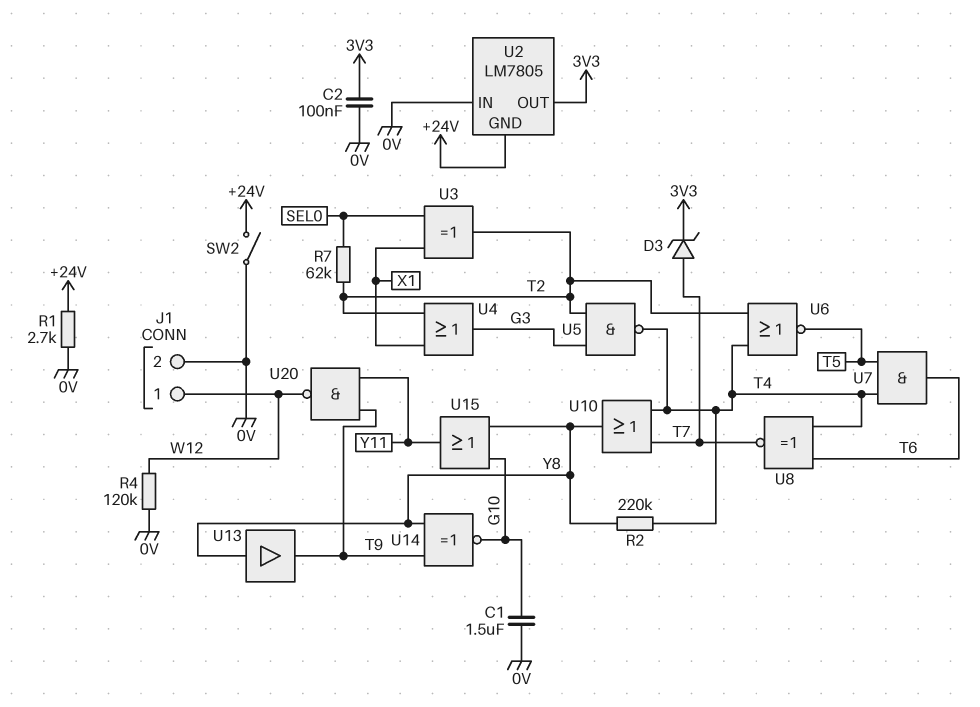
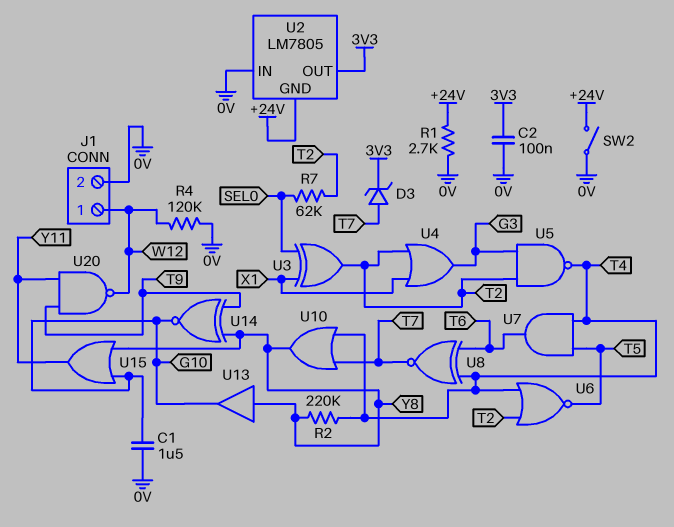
U13: buffer (in Y8, out T9) -> buffer (in Y8, out G10)

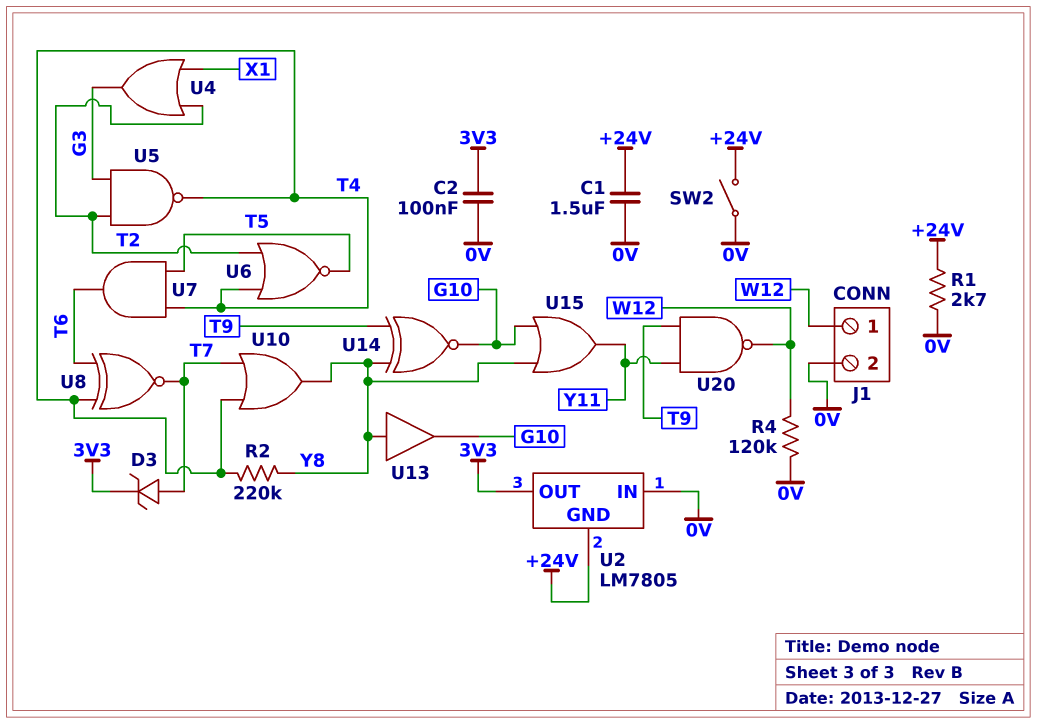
C1: 1.5uF (0V, G10) -> 1.5uF (+24V, 0V)
R7: 62k (SEL0, T2) -> none
U3: XOR (in SEL0, in X1, out T2) -> none

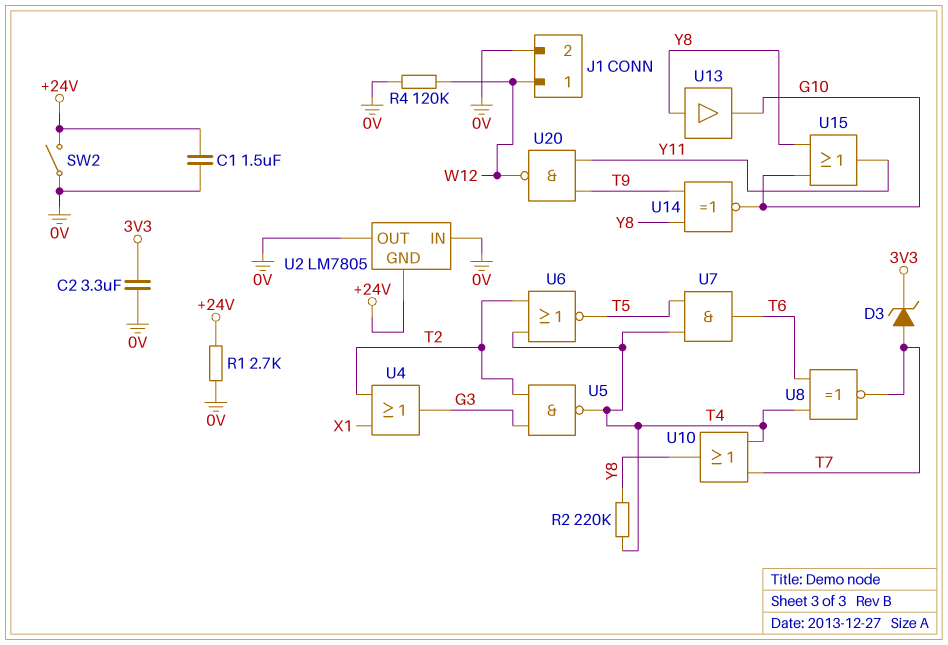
C2: 100nF (0V, 3V3) -> 3.3uF (0V, 3V3)
U2 pin OUT: 3V3 -> 0V

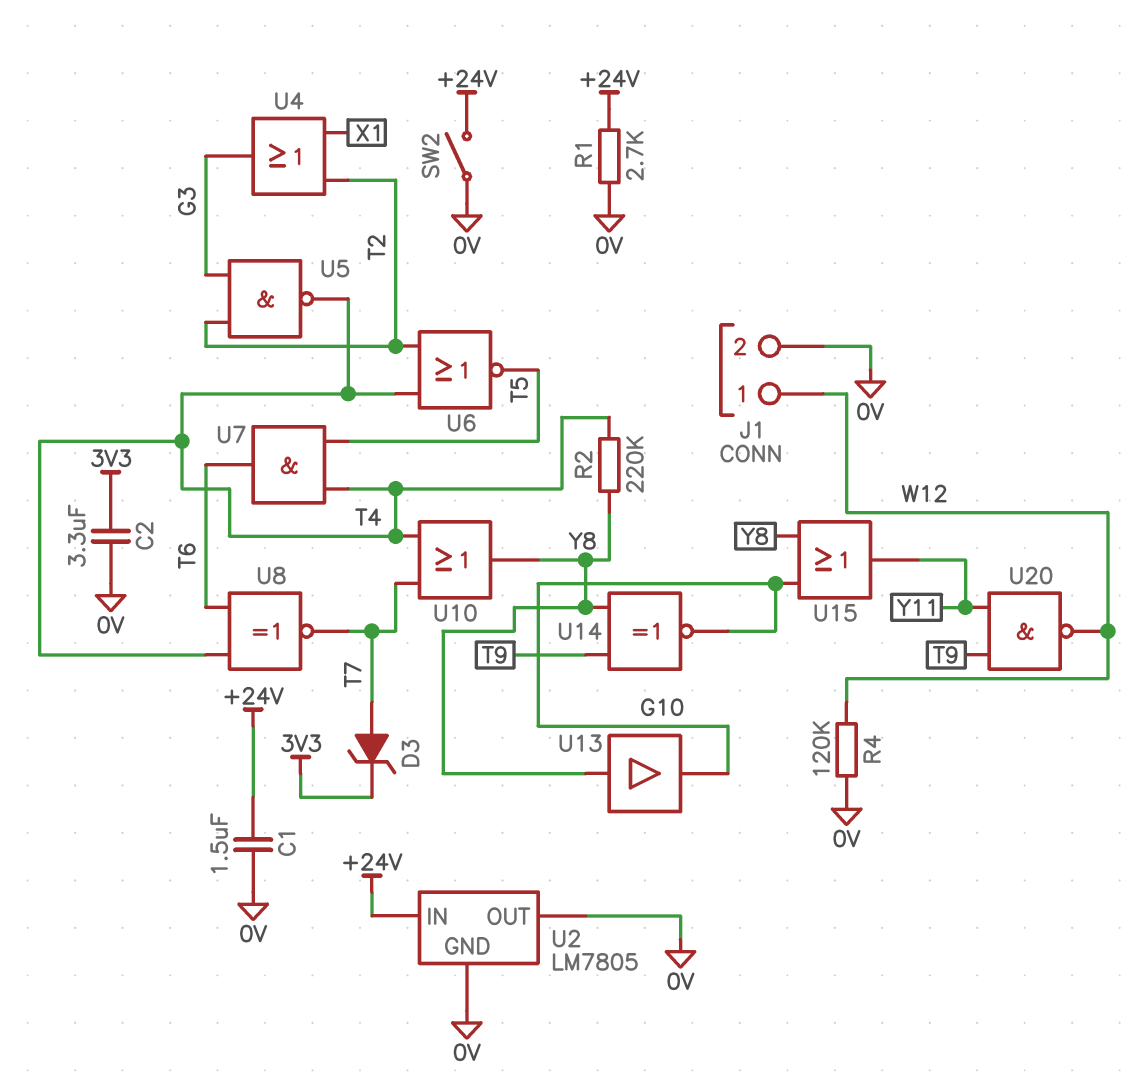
U2 pin GND: +24V -> 0V
U2 pin IN: 0V -> +24V

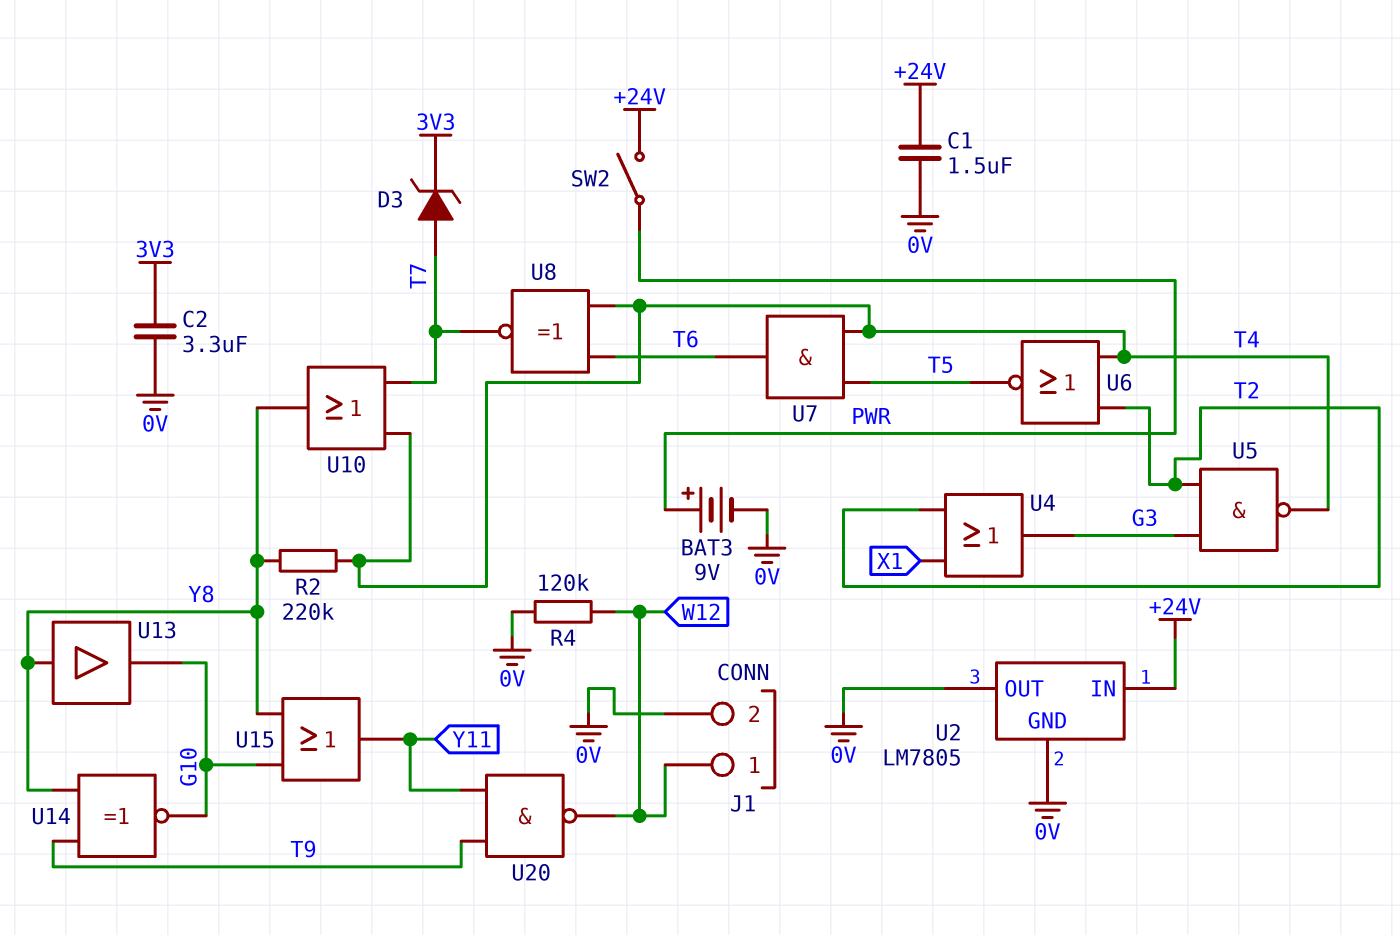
BAT3: none -> 9V (plus PWR, minus 0V)
R1: 2.7k (+24V, 0V) -> none
SW2: switch (+24V, 0V) -> switch (+24V, PWR)

